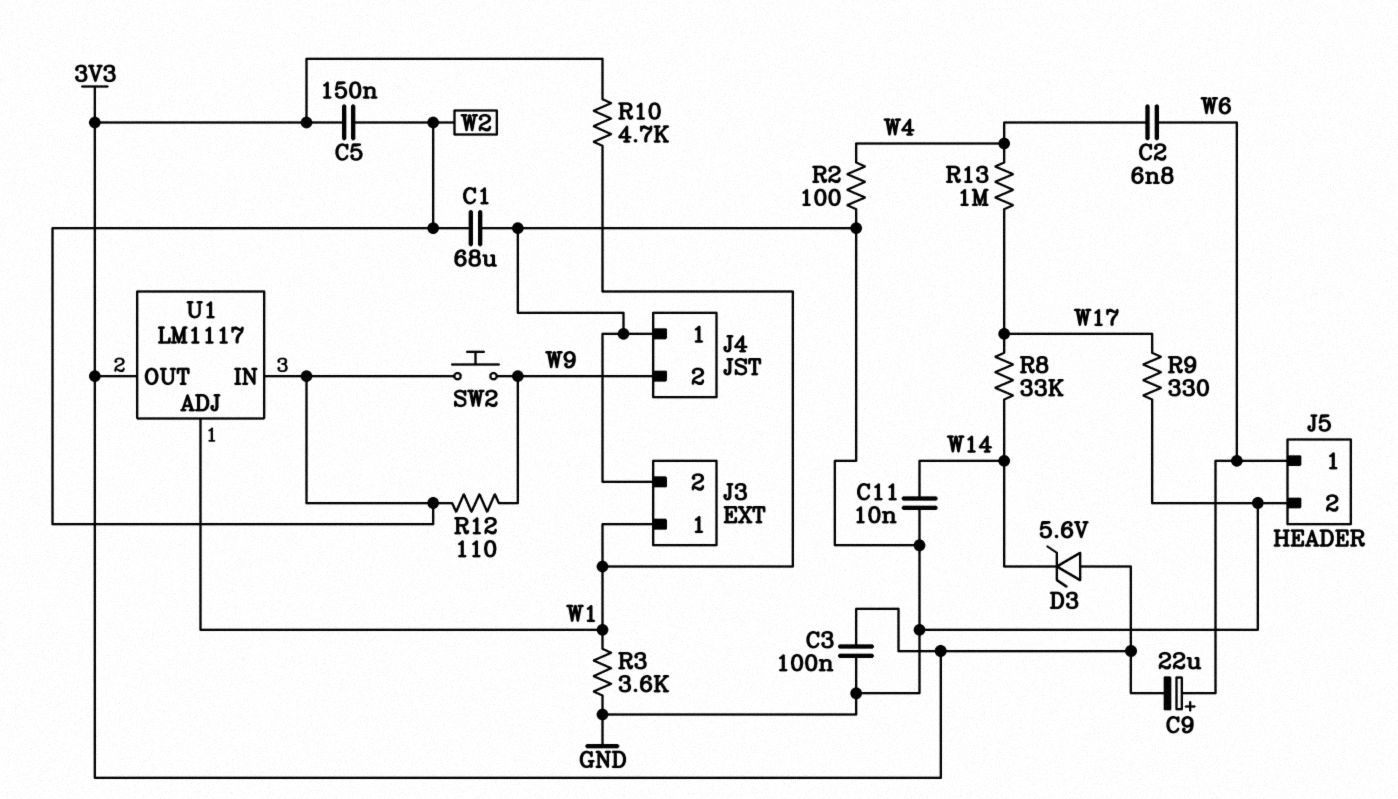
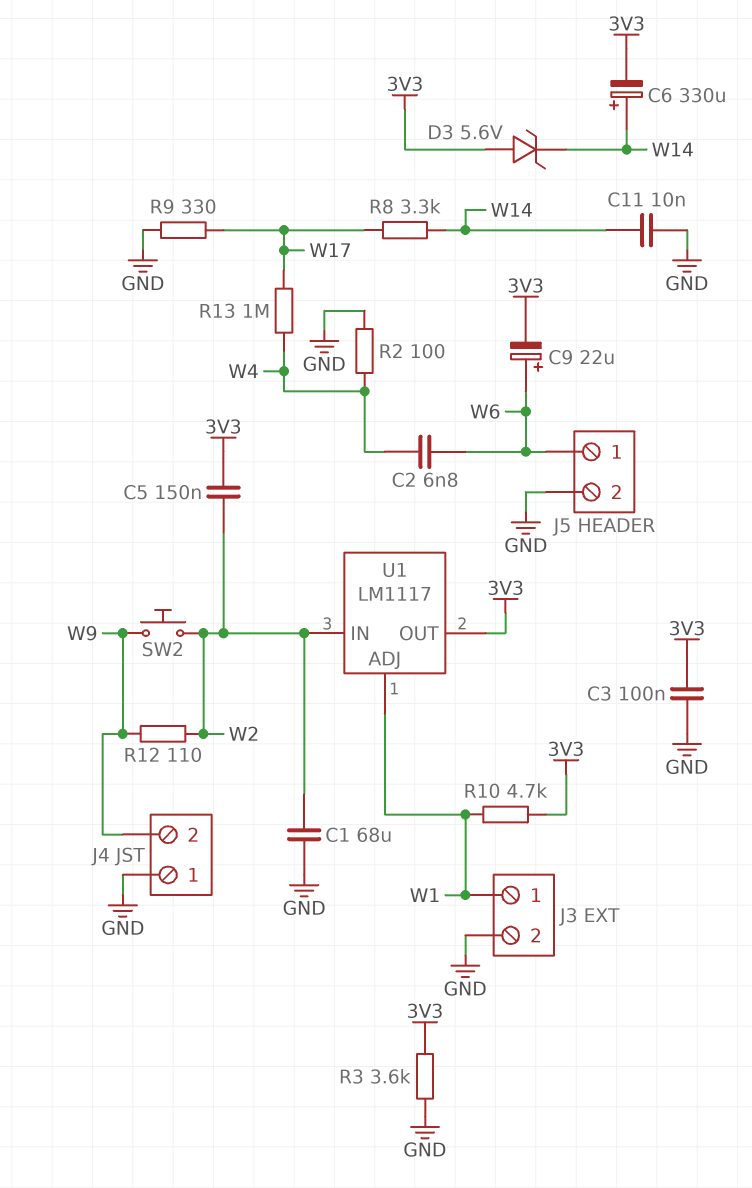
C6: none -> 330uF (plus W14, minus 3V3)
R3: 3.6k (GND, W1) -> 3.6k (3V3, GND)
R8: 33k (W14, W17) -> 3.3k (W14, W17)

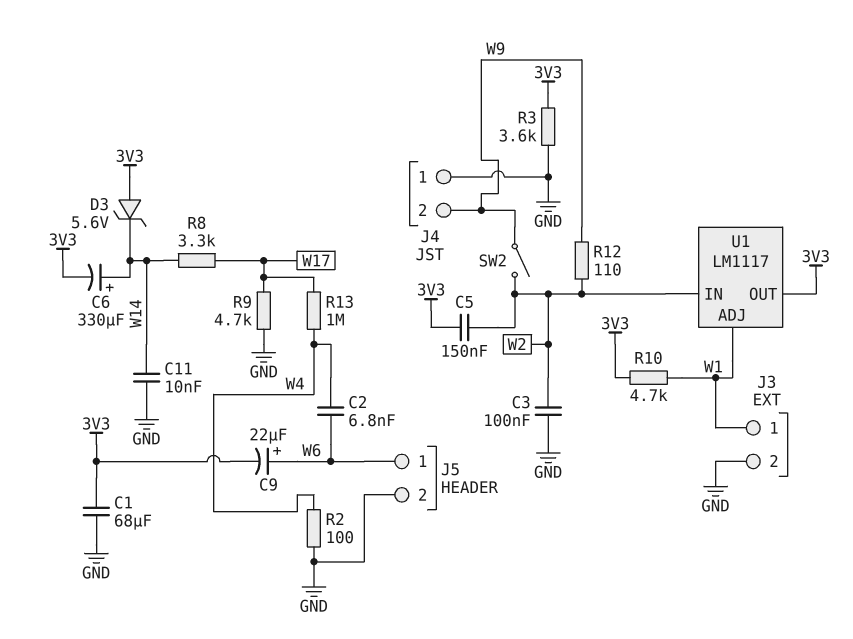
C1: 68uF (GND, W2) -> 68uF (3V3, GND)
C3: 100nF (3V3, GND) -> 100nF (GND, W2)
R9: 330 (GND, W17) -> 4.7k (GND, W17)
SW2: button (W2, W9) -> switch (W2, W9)

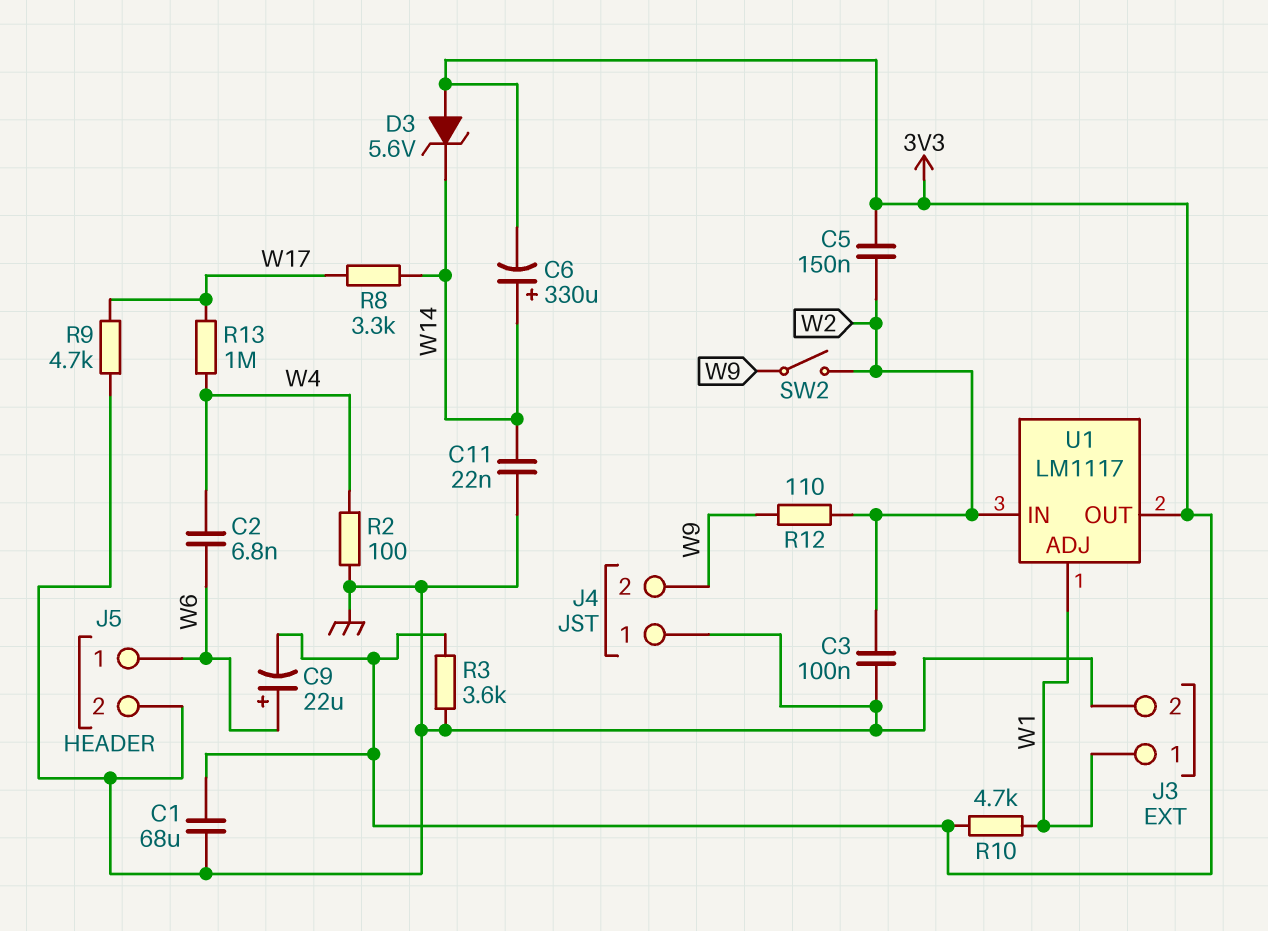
C11: 10nF (GND, W14) -> 22nF (GND, W14)

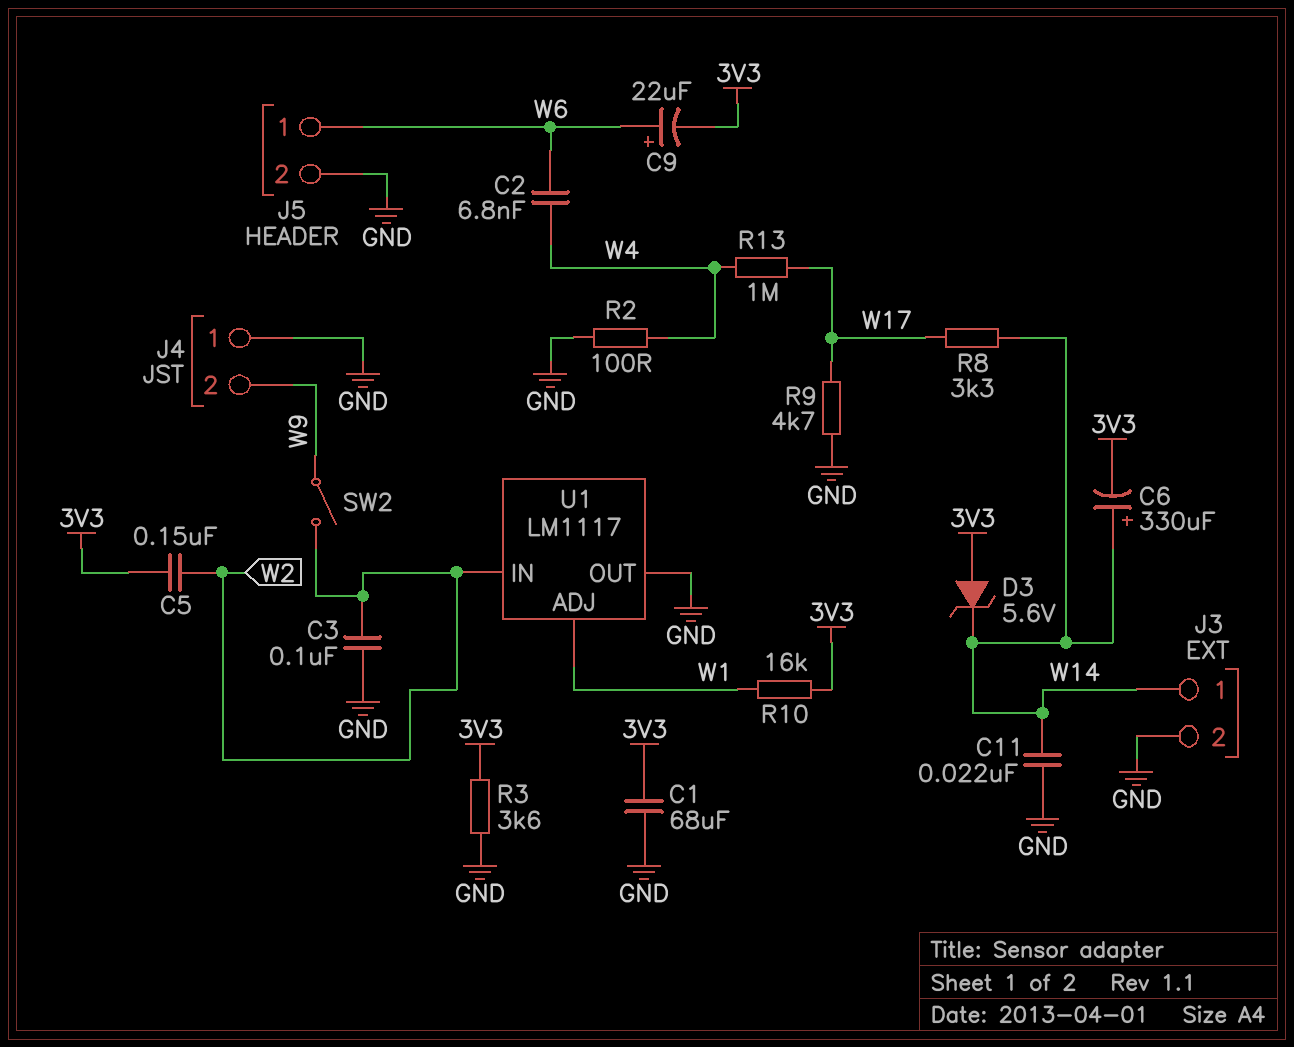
J3 pin 1: W1 -> W14
R10: 4.7k (3V3, W1) -> 16k (3V3, W1)
R12: 110 (W2, W9) -> none
U1 pin OUT: 3V3 -> GND

